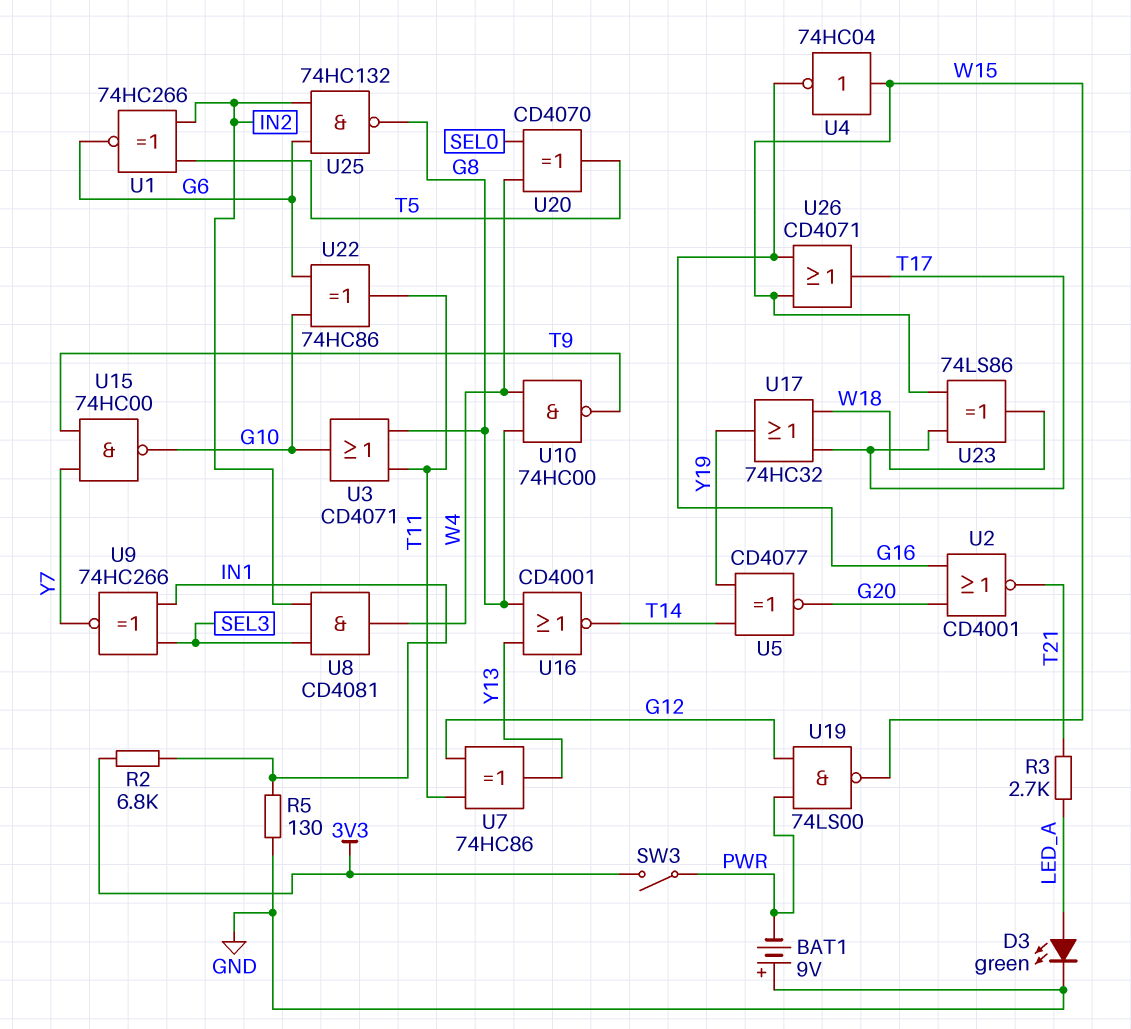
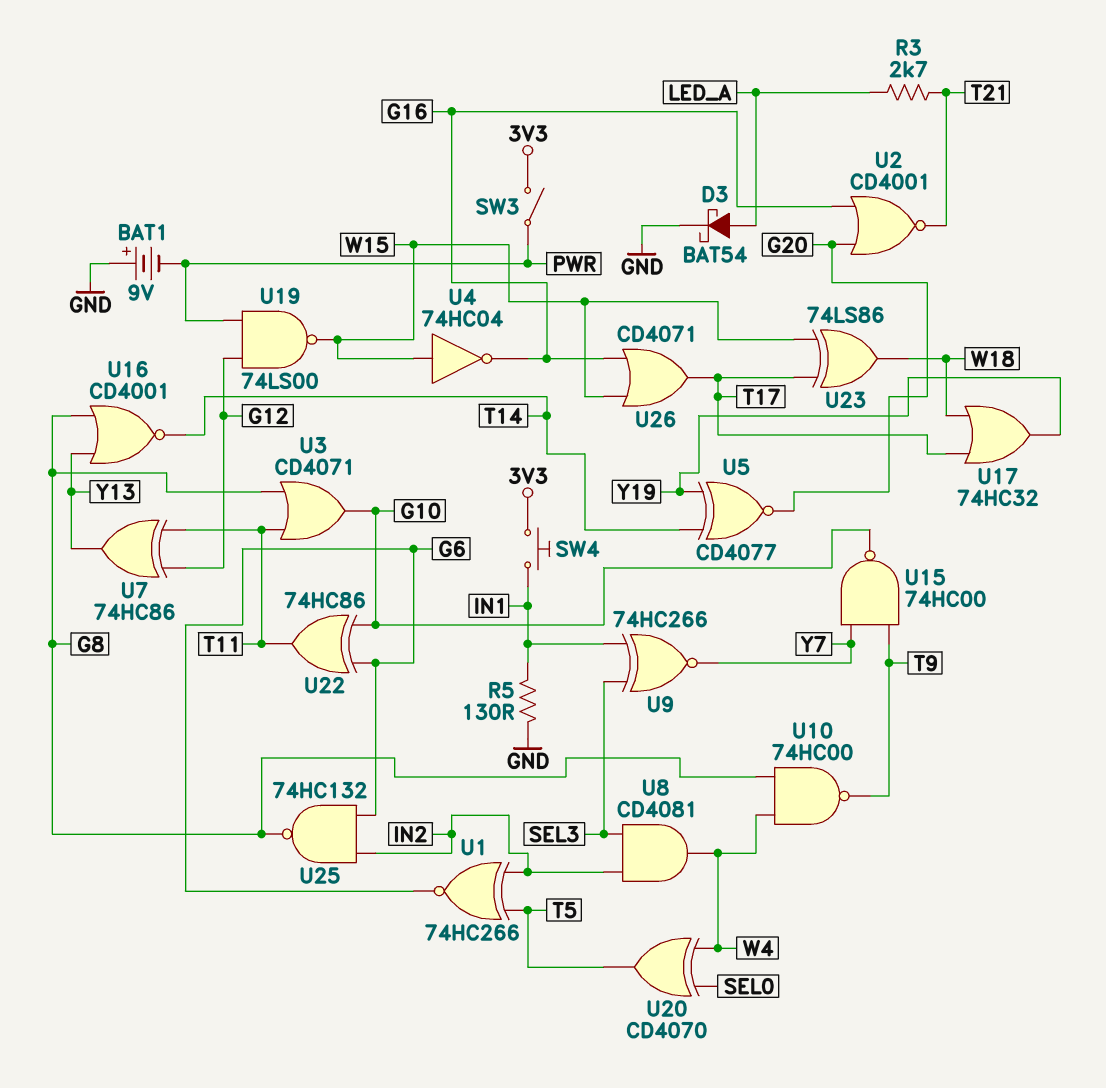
D3: LED green (A LED_A, K GND) -> schottky BAT54 (A LED_A, K GND)
R2: 6.8k (3V3, IN1) -> none
SW4: none -> button (3V3, IN1)

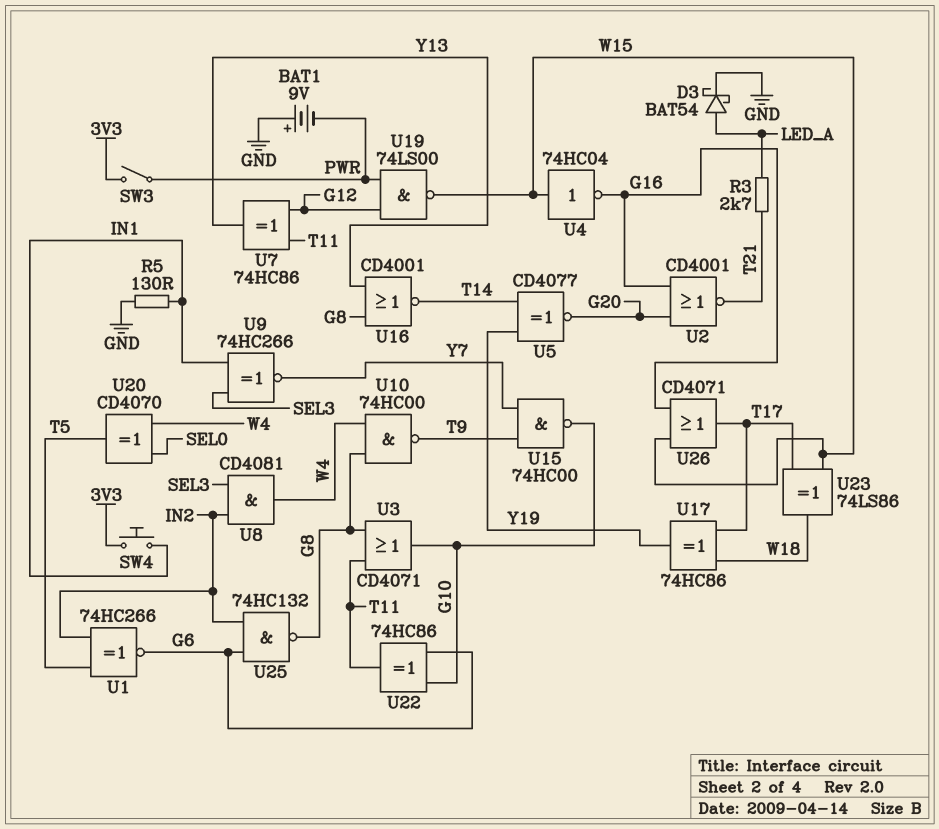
U17: OR 74HC32 (in T17, in W18, out Y19) -> XOR 74HC86 (in T17, in W18, out Y19)

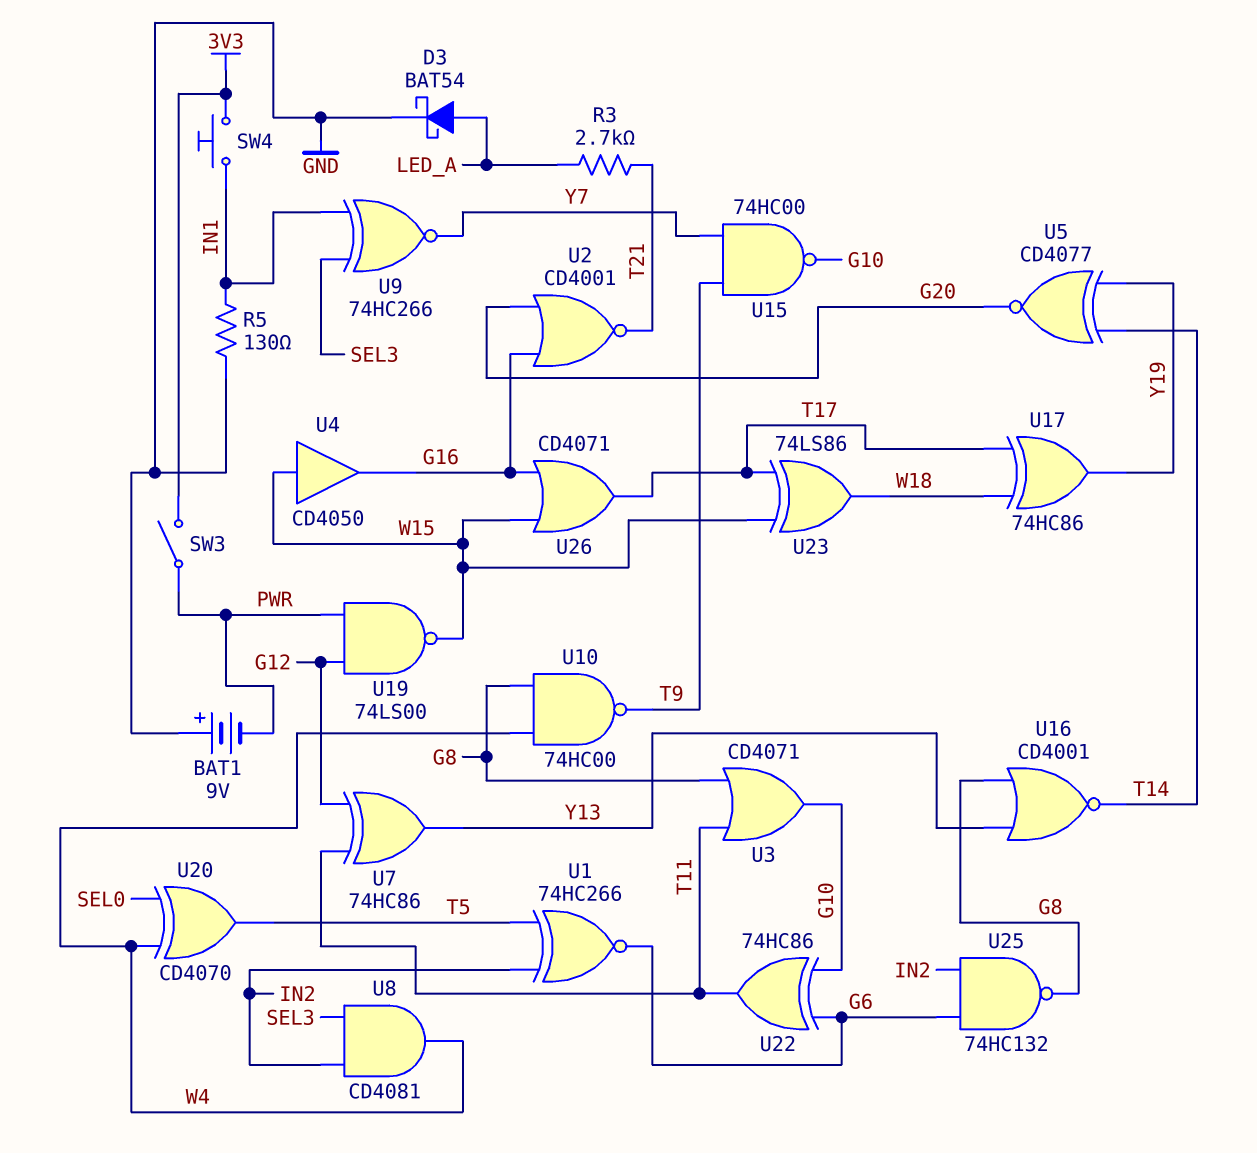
U4: NOT 74HC04 (in W15, out G16) -> buffer CD4050 (in W15, out G16)

